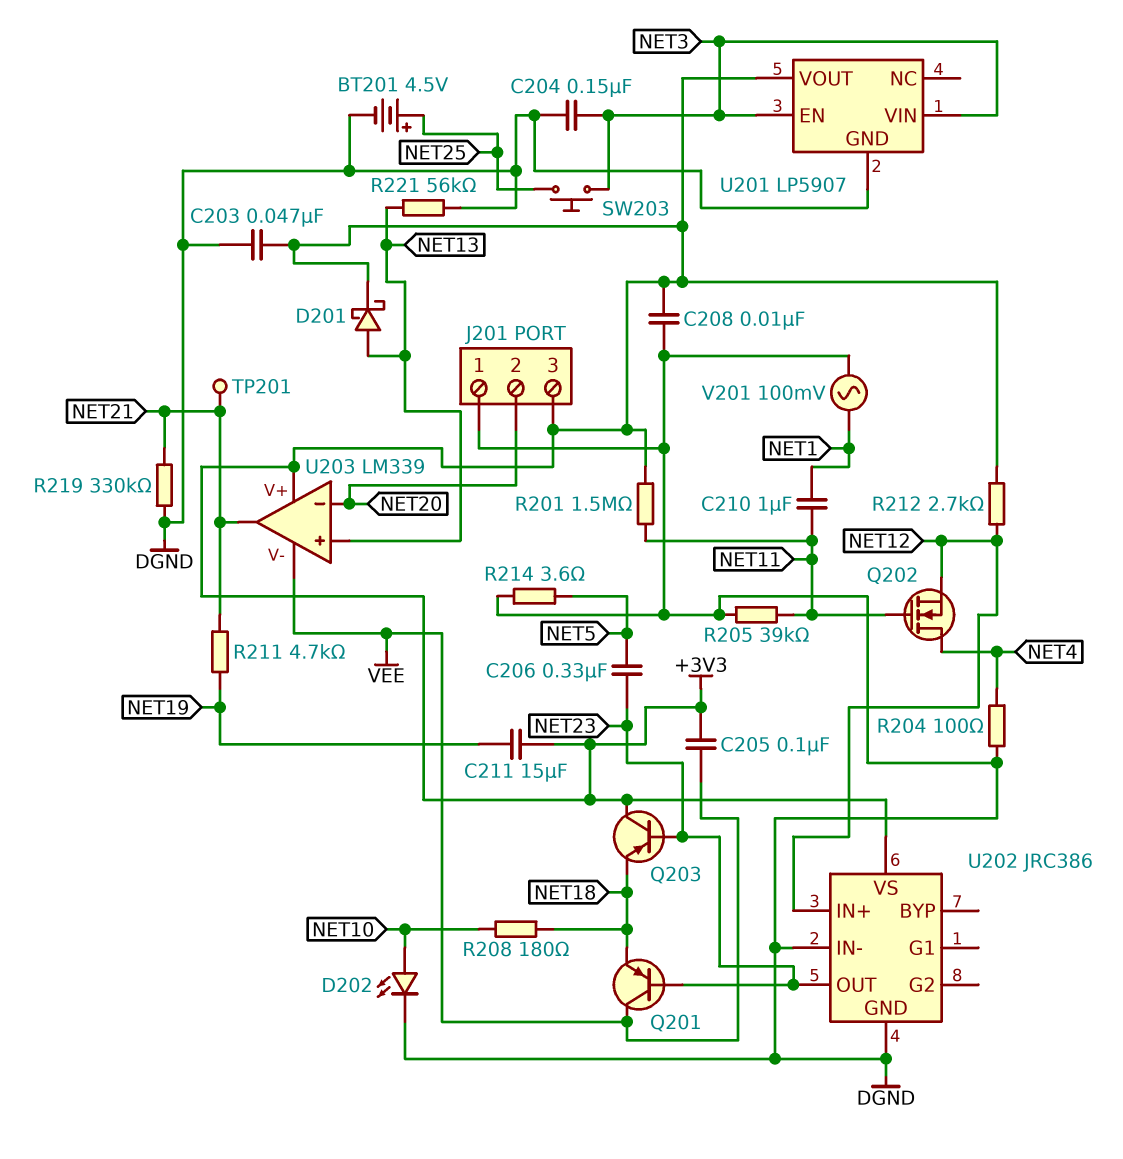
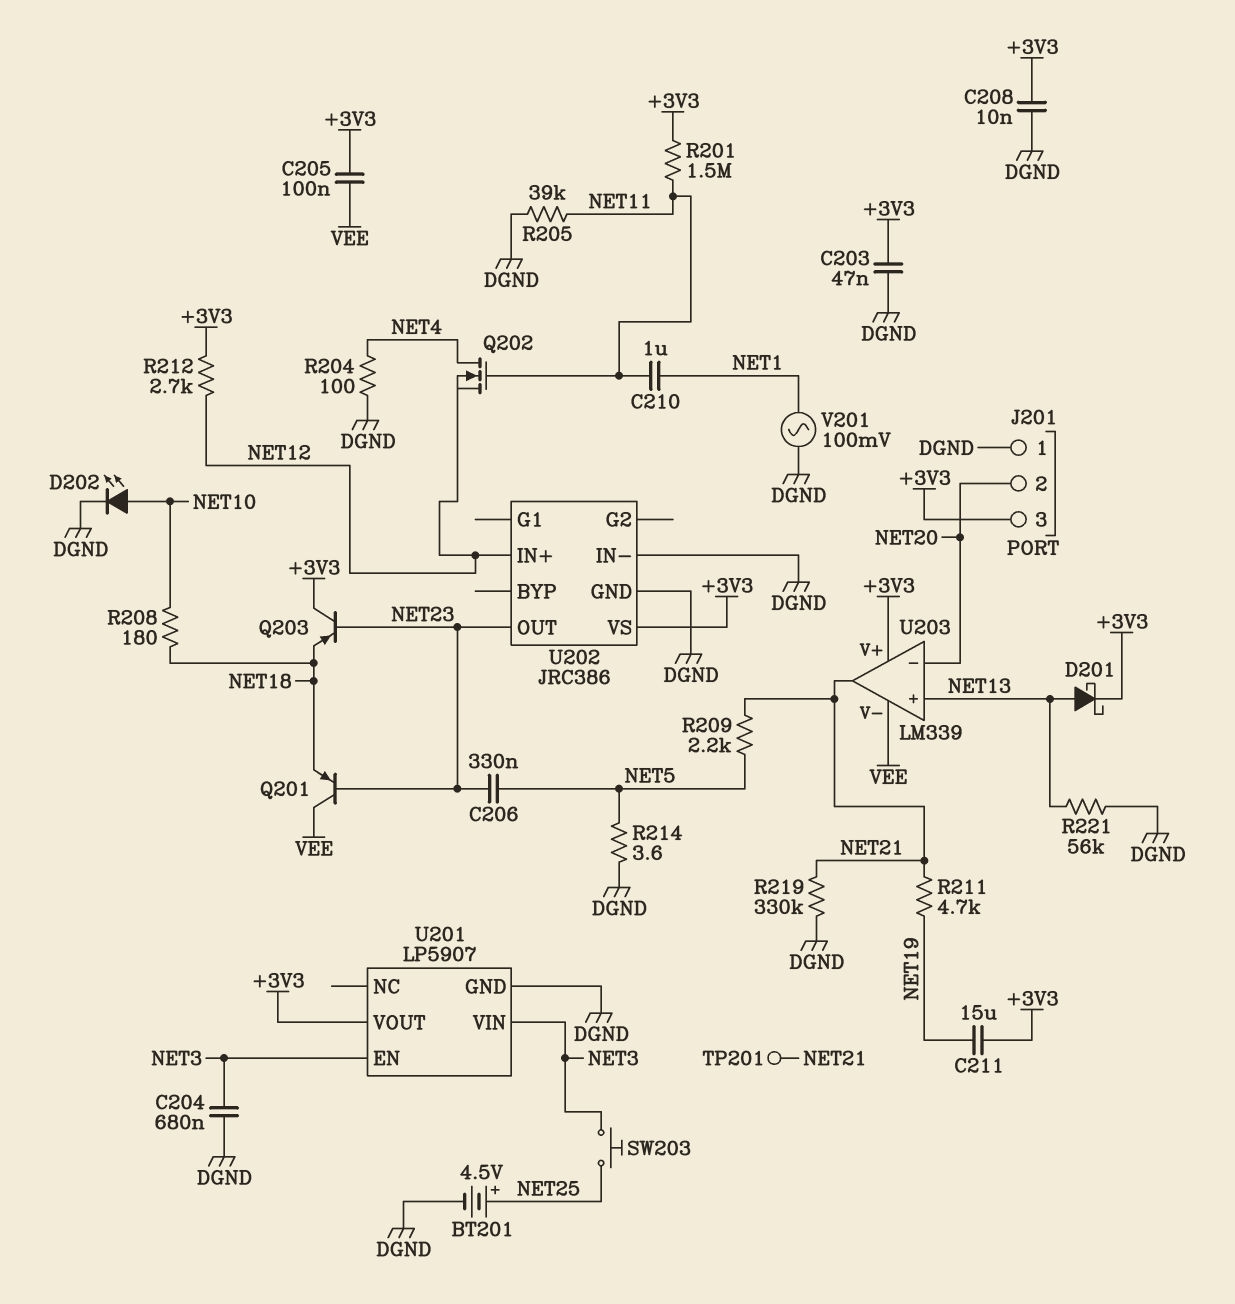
C204: 150nF (DGND, NET3) -> 680nF (DGND, NET3)
R209: none -> 2.2k (NET5, NET21)

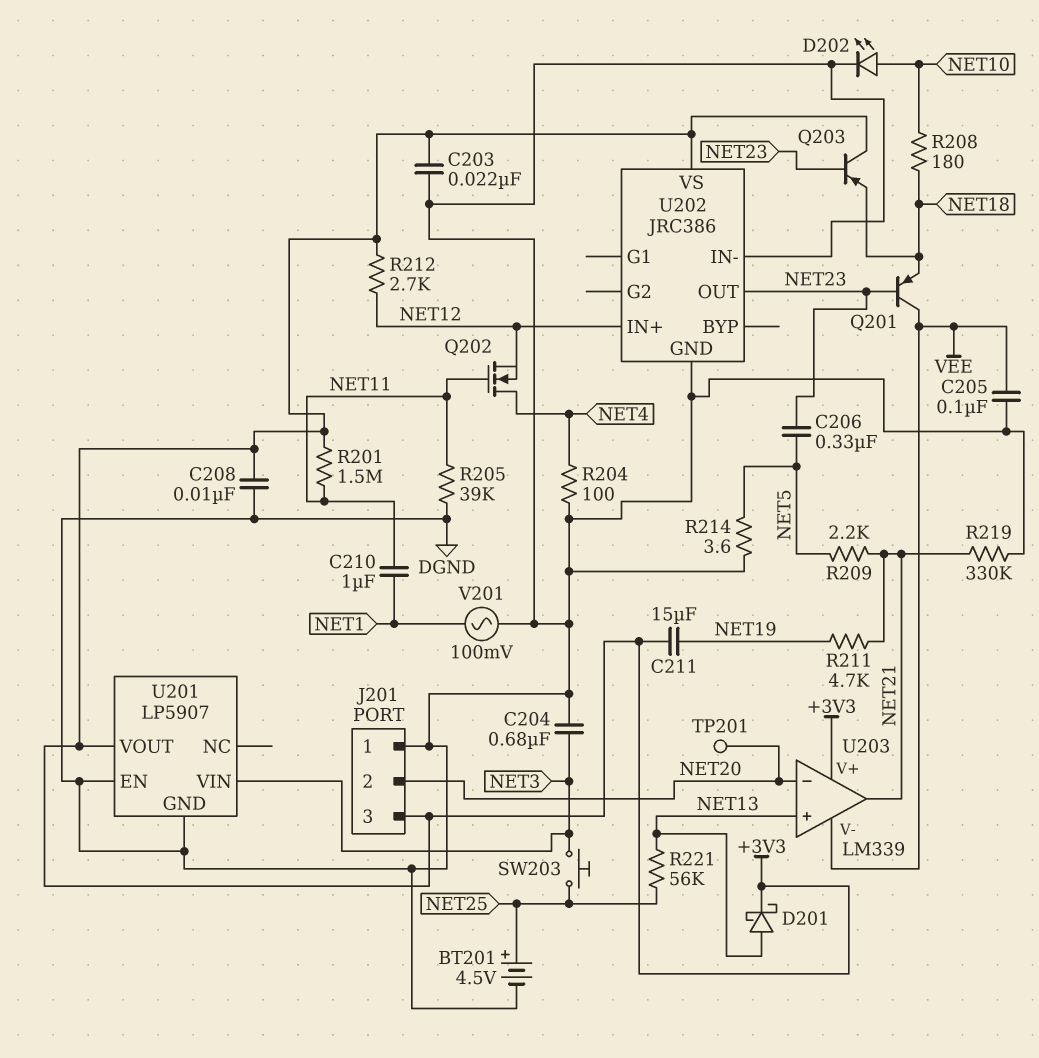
C203: 47nF (+3V3, DGND) -> 22nF (+3V3, DGND)
C205: 100nF (+3V3, VEE) -> 100nF (DGND, VEE)
R221: 56k (DGND, NET13) -> 56k (NET13, NET25)
TP201: test point (NET21) -> test point (NET20)
U201 pin EN: NET3 -> DGND

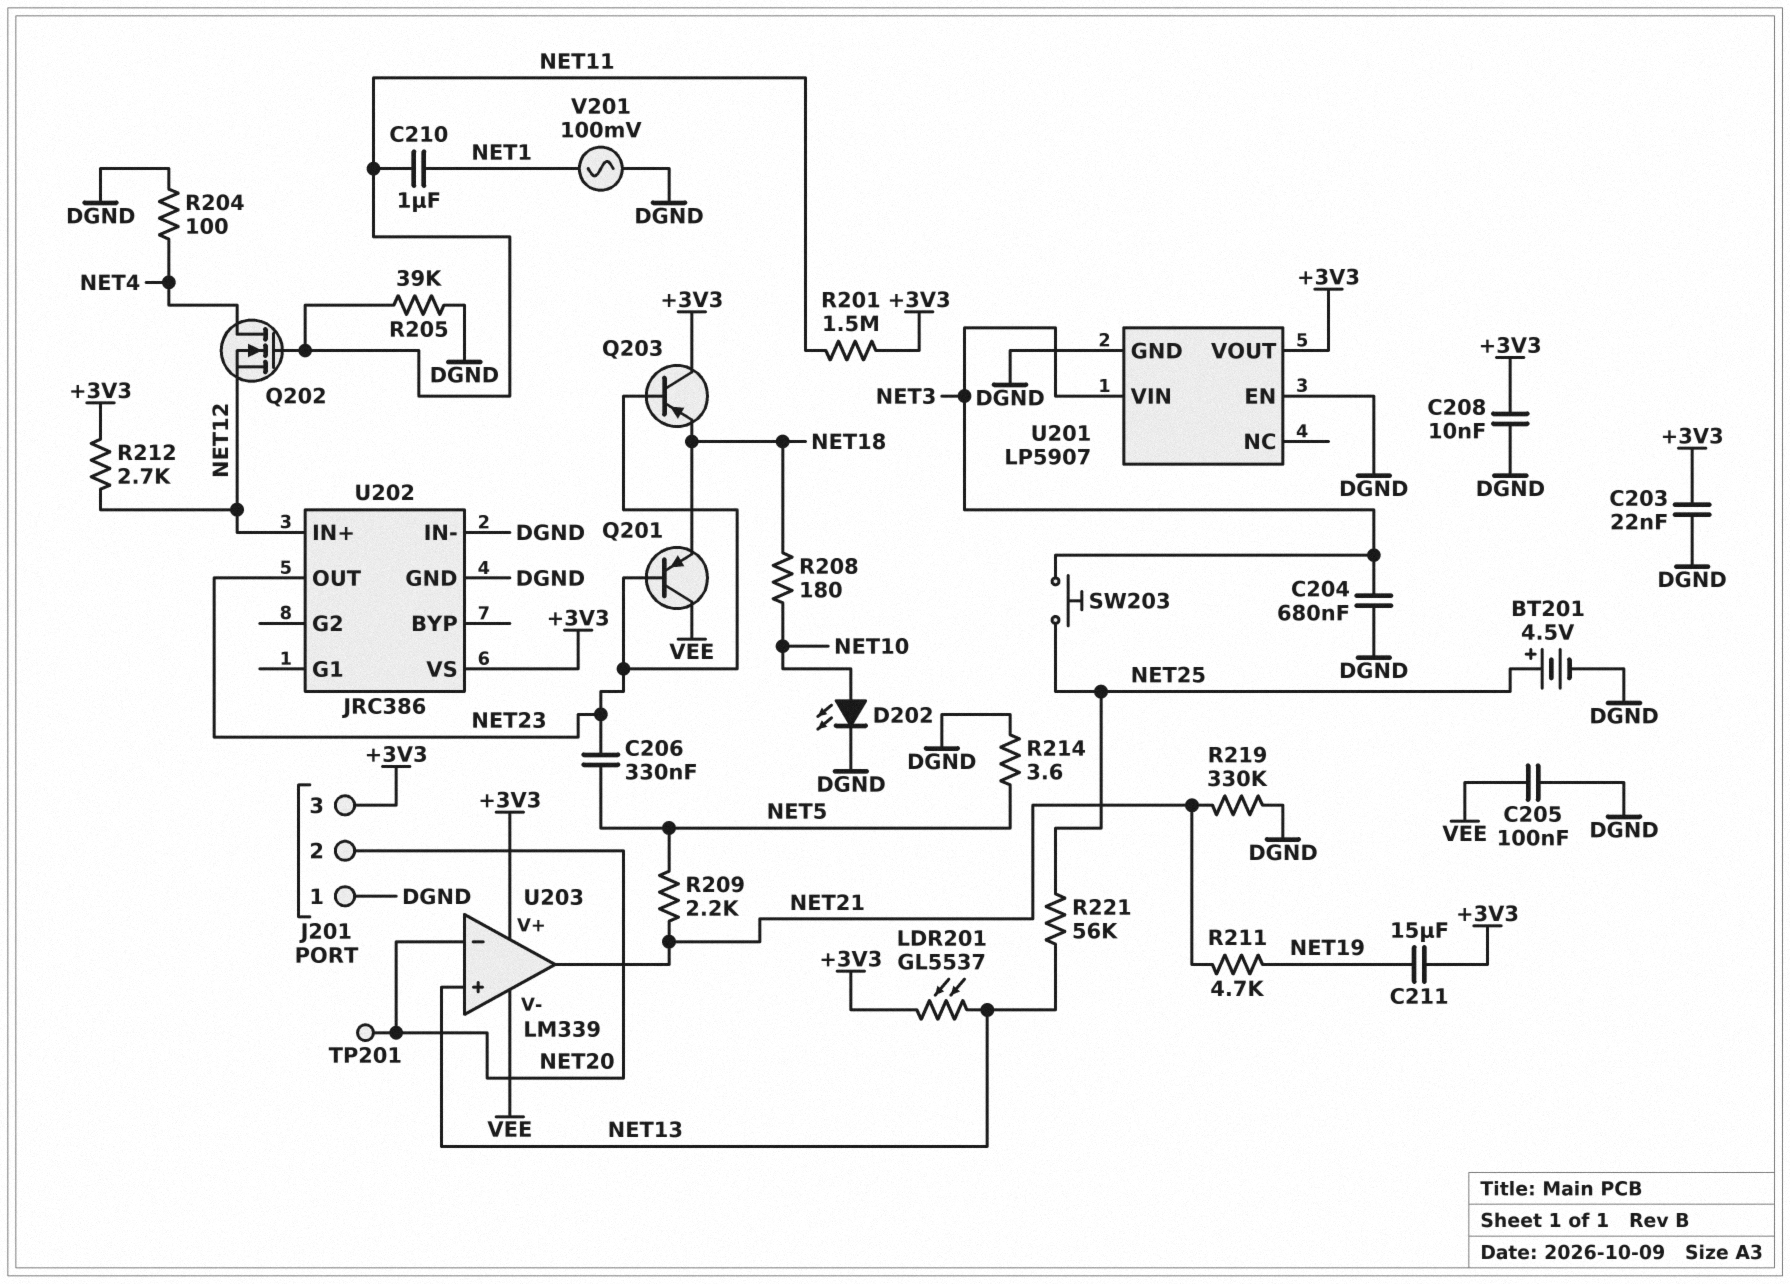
D201: schottky (A NET13, K +3V3) -> none
LDR201: none -> GL5537 (+3V3, NET13)

